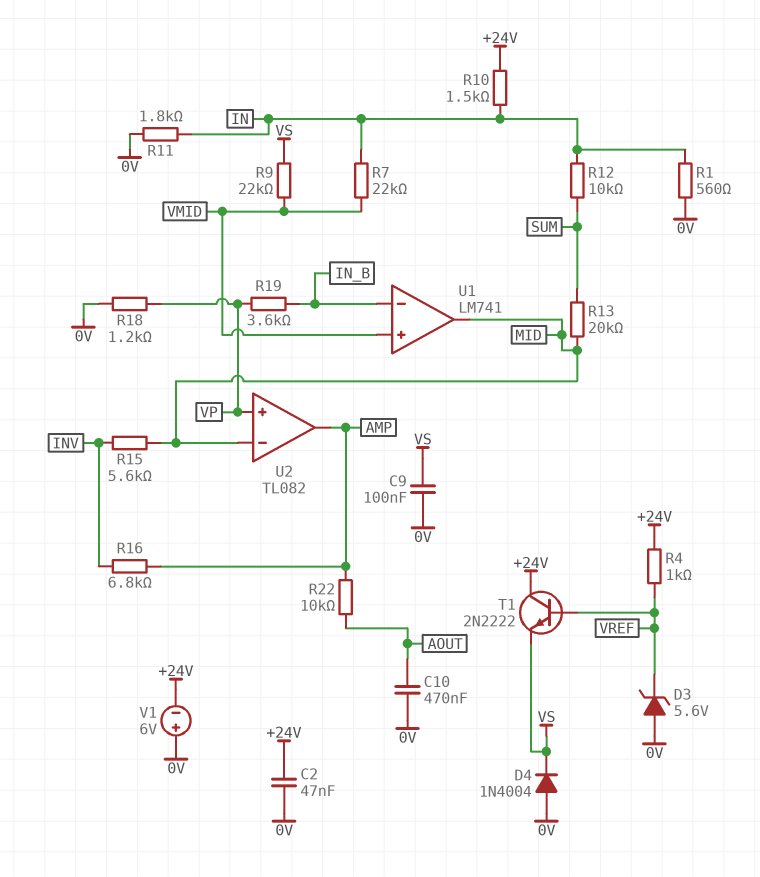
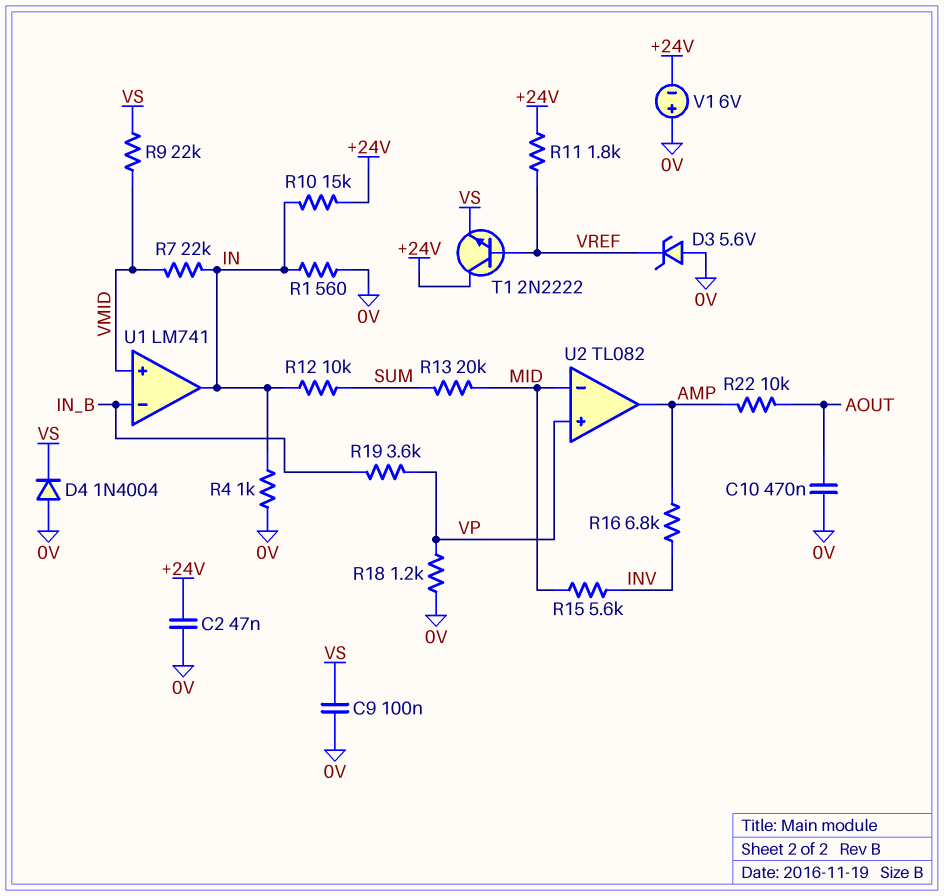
R4: 1k (+24V, VREF) -> 1k (0V, IN)
R10: 1.5k (+24V, IN) -> 15k (+24V, IN)
R11: 1.8k (0V, IN) -> 1.8k (+24V, VREF)
U1 pin out: MID -> IN

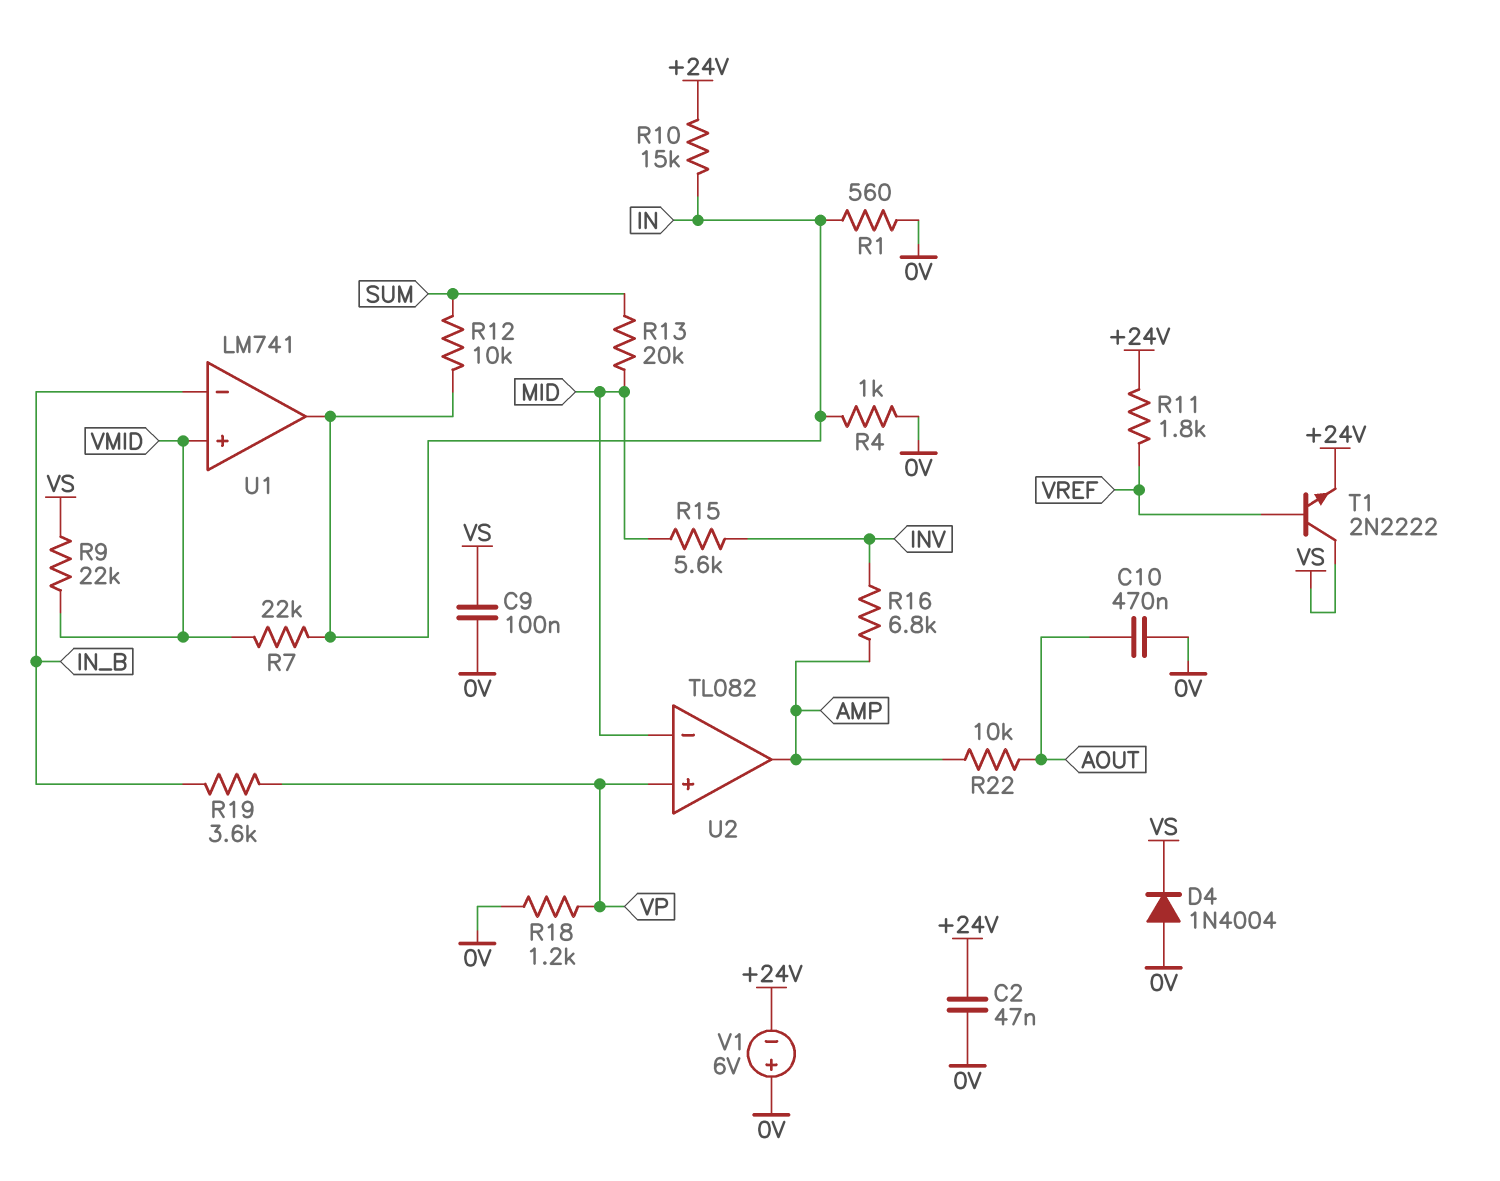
D3: zener 5.6V (A 0V, K VREF) -> none
T1: NPN 2N2222 (B VREF, C +24V, E VS) -> NPN 2N2222 (B VREF, C VS, E +24V)

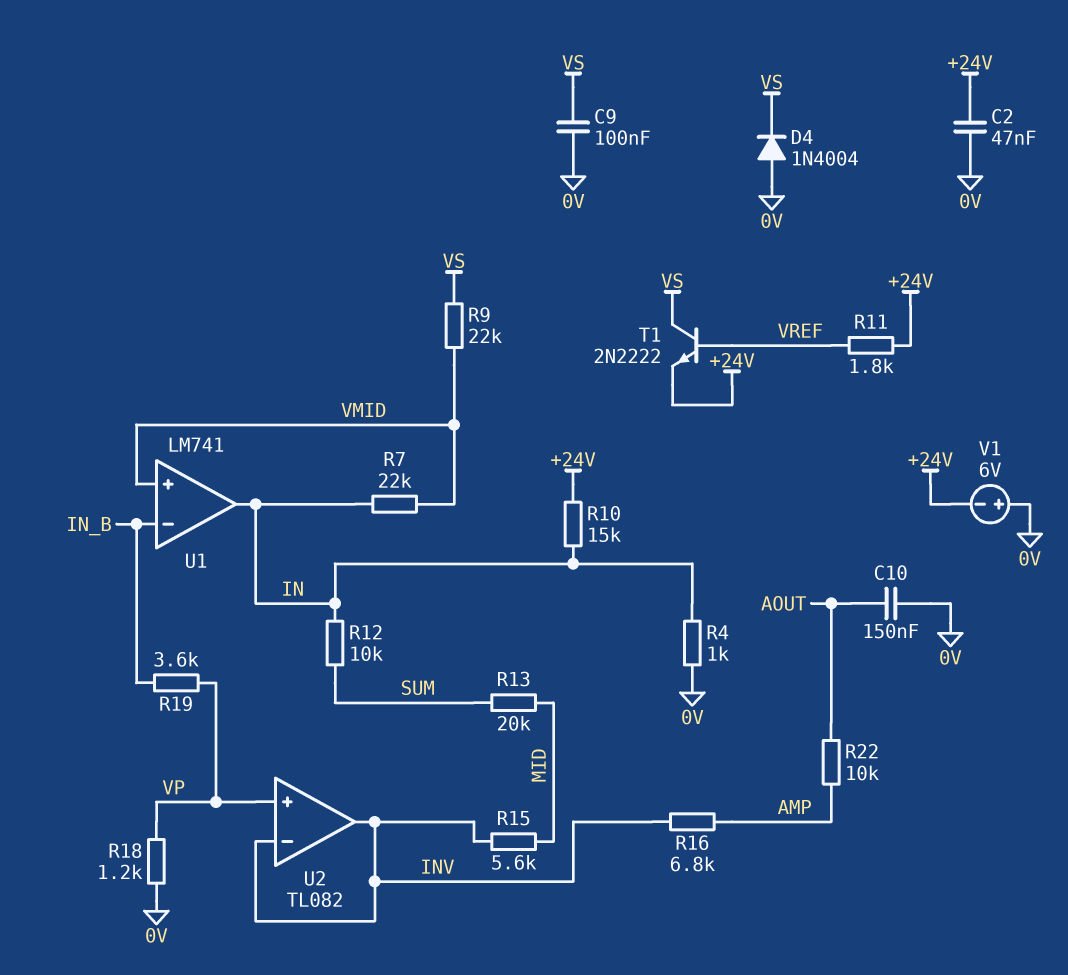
C10: 470nF (0V, AOUT) -> 150nF (0V, AOUT)
R1: 560 (0V, IN) -> none
U2 pin in-: MID -> INV
U2 pin out: AMP -> INV

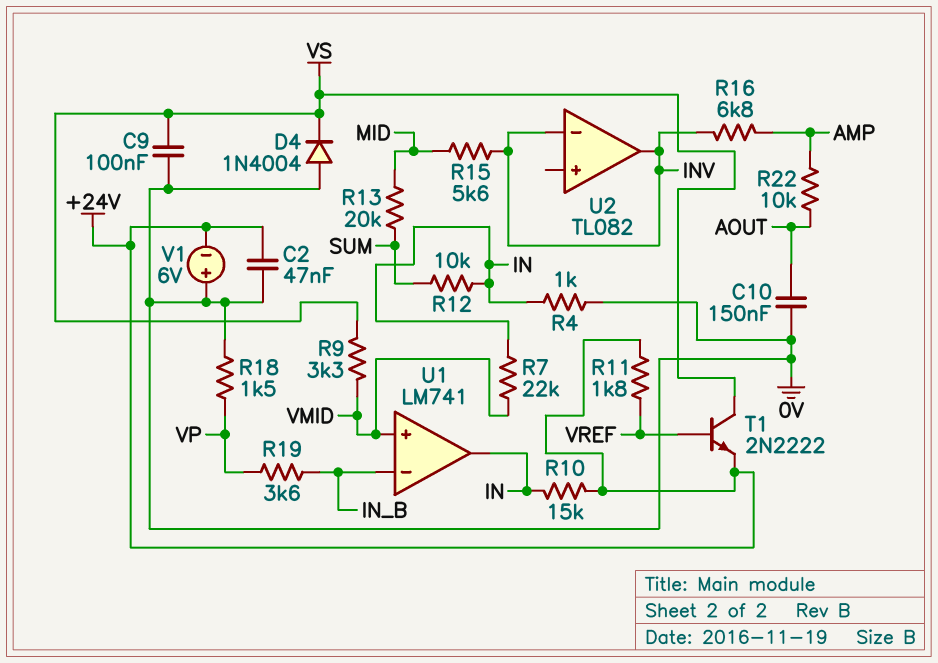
R9: 22k (VMID, VS) -> 3.3k (VMID, VS)
R18: 1.2k (0V, VP) -> 1.5k (0V, VP)
U2 pin in+: VP -> none

